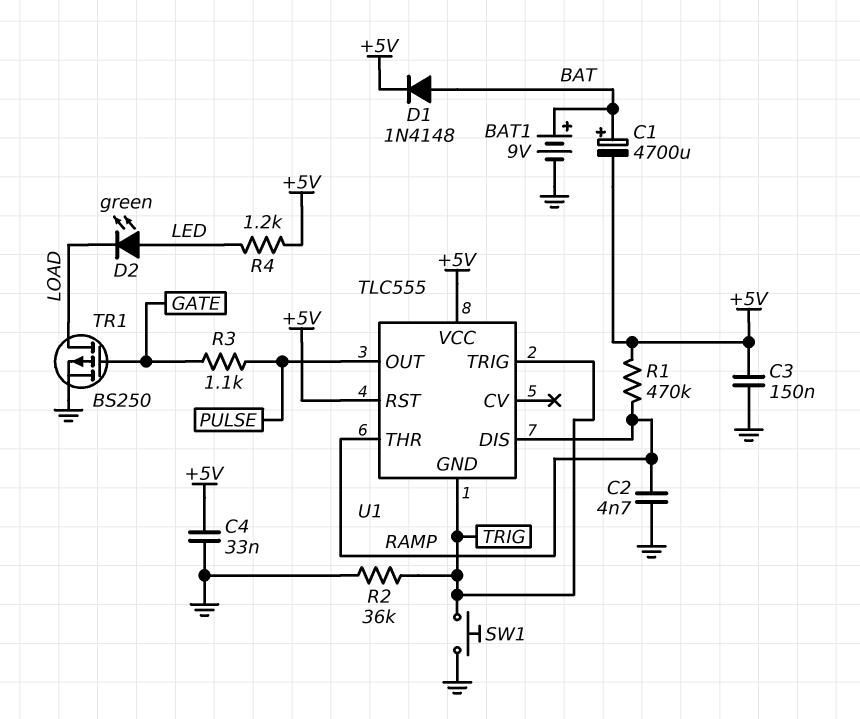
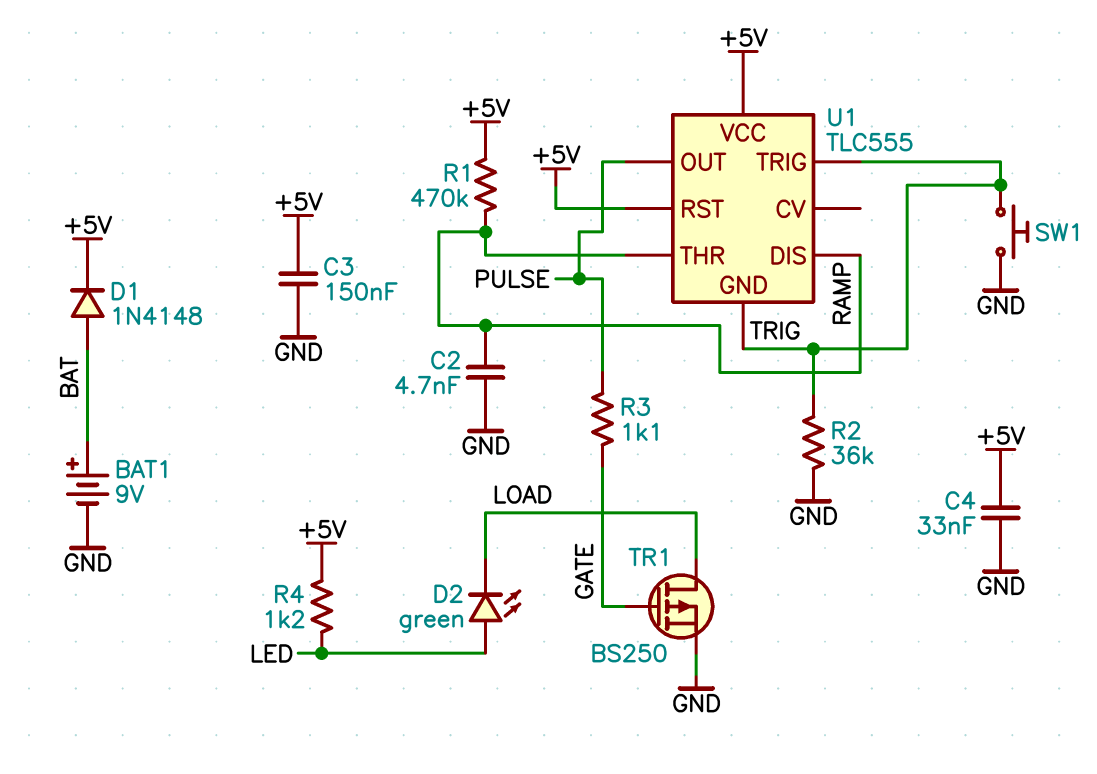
C1: 4700uF (plus BAT, minus +5V) -> none

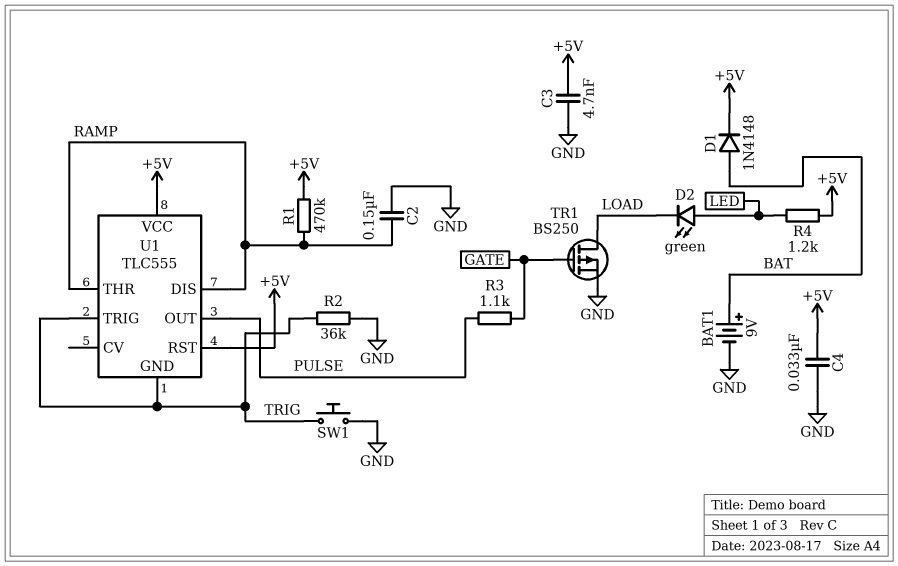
C2: 4.7nF (GND, RAMP) -> 150nF (GND, RAMP)
C3: 150nF (+5V, GND) -> 4.7nF (+5V, GND)

